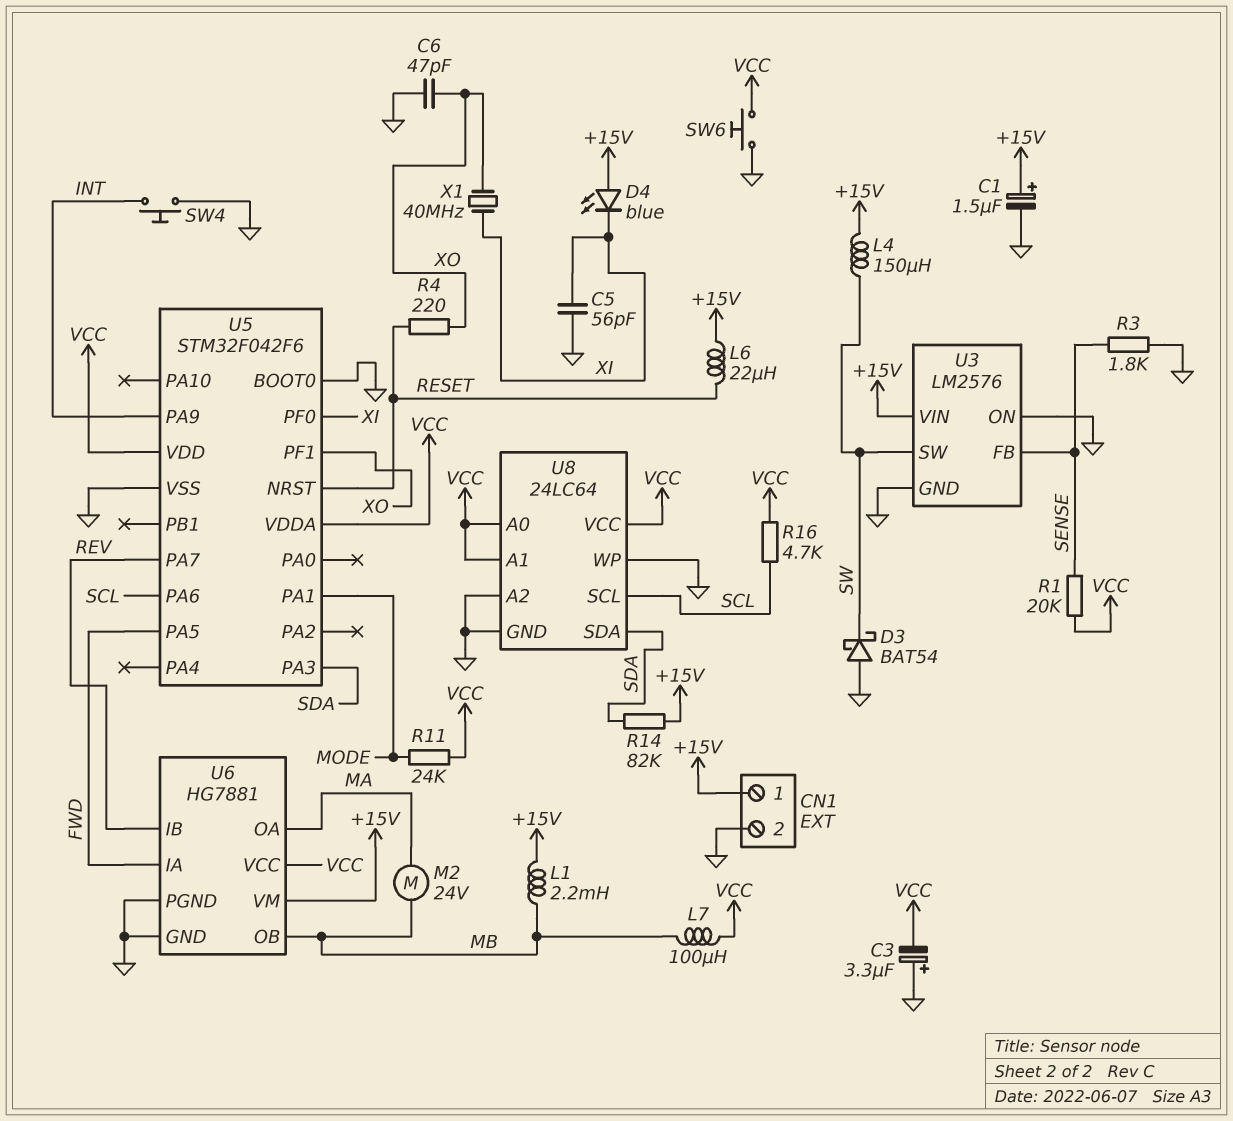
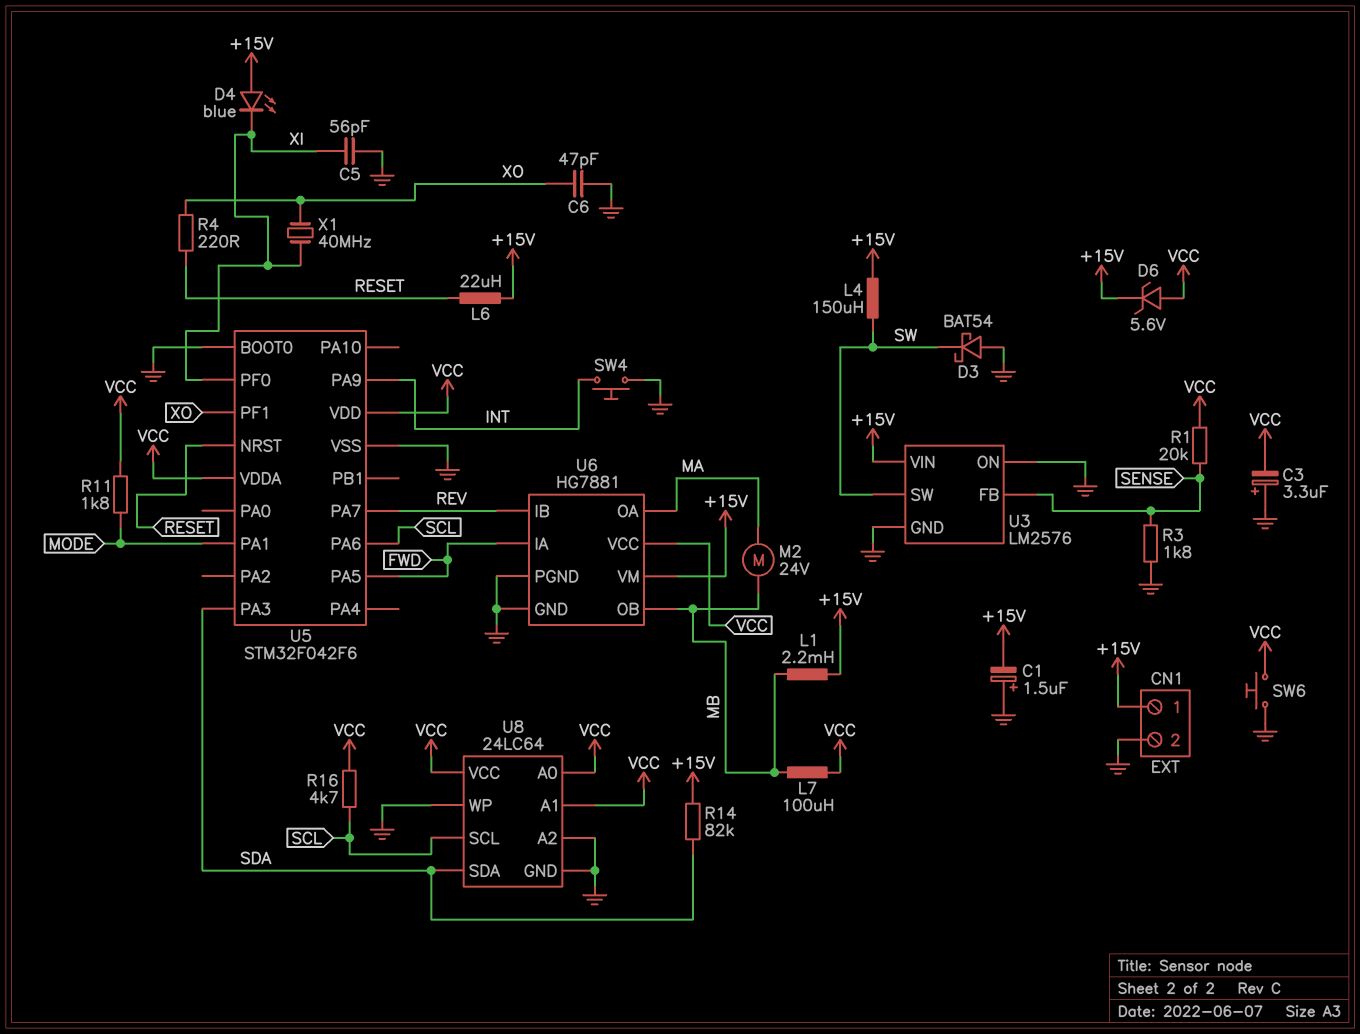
C1: 1.5uF (plus +15V, minus GND) -> 1.5uF (plus GND, minus +15V)
D6: none -> zener 5.6V (A VCC, K +15V)
R11: 24k (MODE, VCC) -> 1.8k (MODE, VCC)

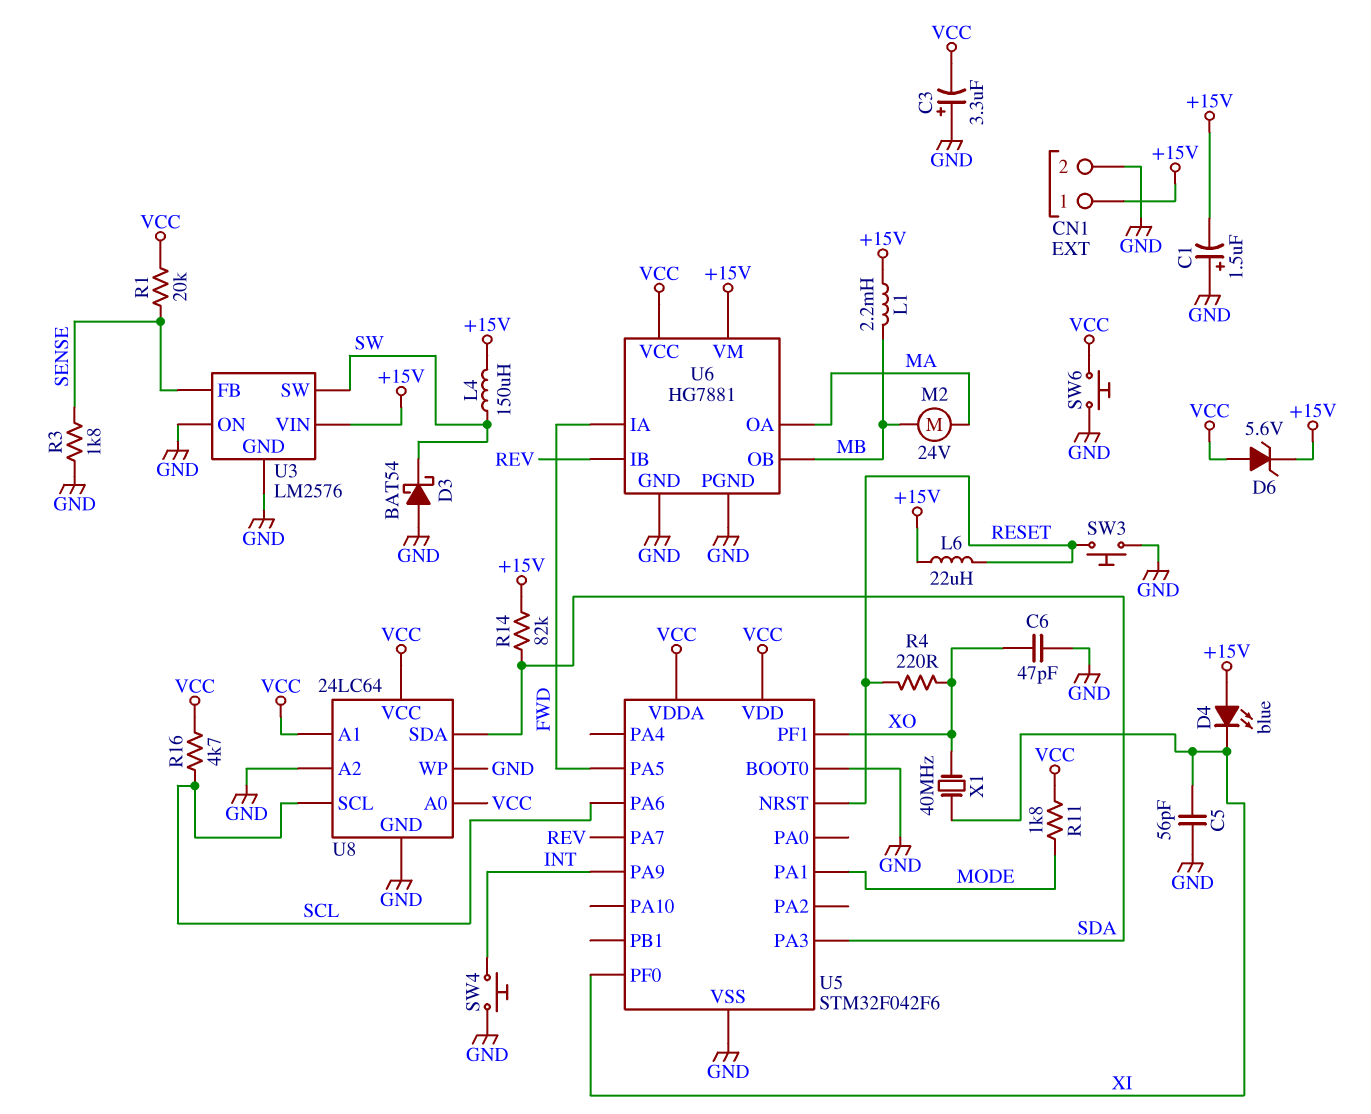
L7: 100uH (MB, VCC) -> none
SW3: none -> button (GND, RESET)

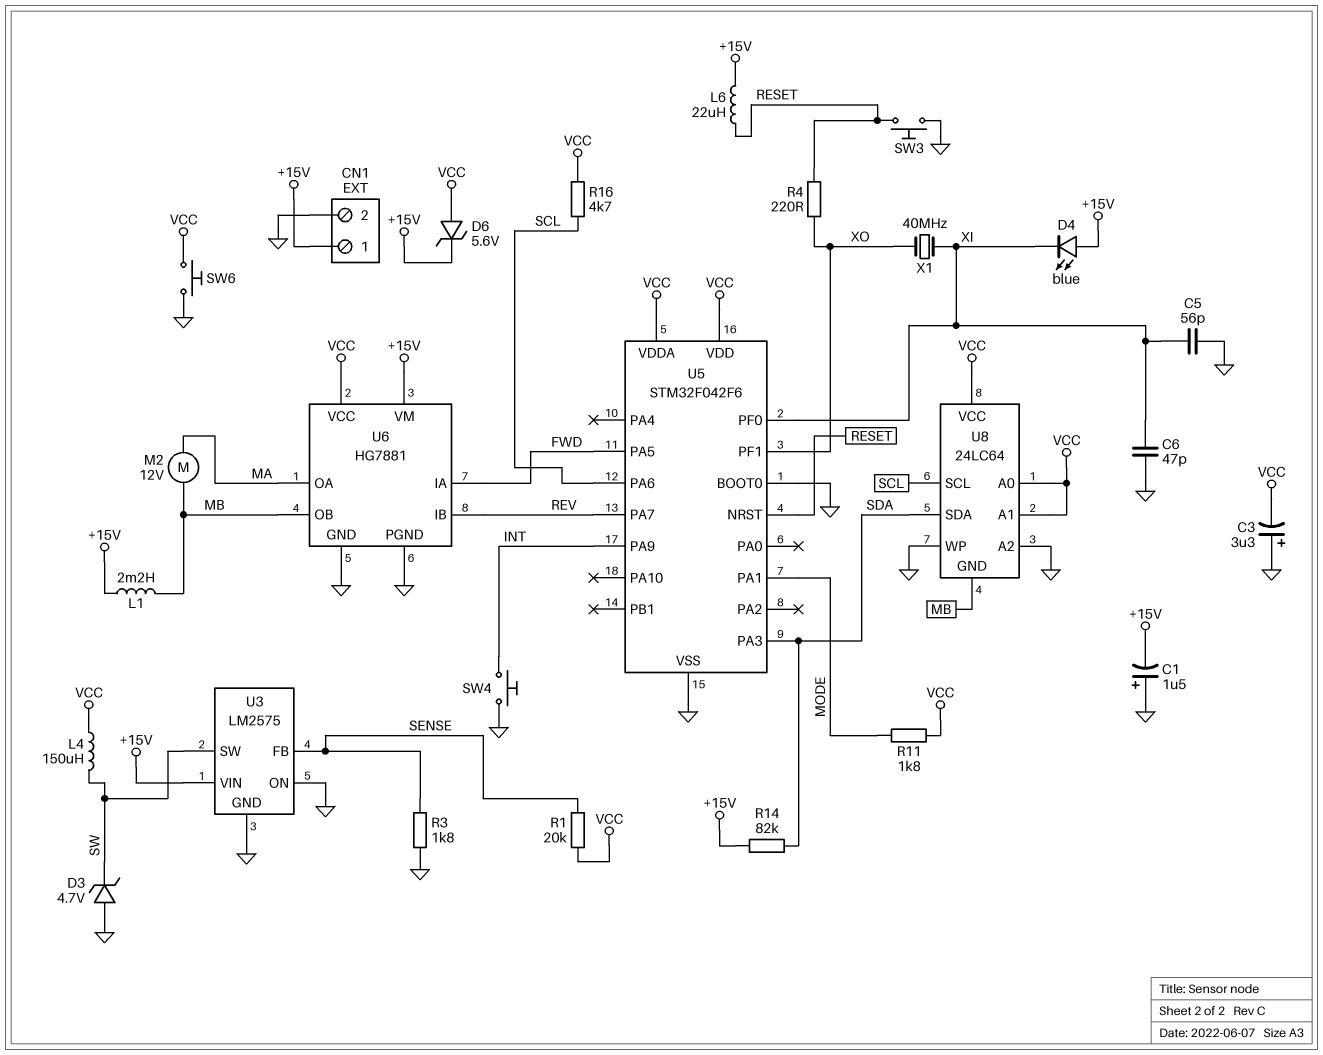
C6: 47pF (GND, XO) -> 47pF (GND, XI)
D3: schottky BAT54 (A GND, K SW) -> zener 4.7V (A GND, K SW)
L4: 150uH (+15V, SW) -> 150uH (SW, VCC)
M2: motor 24V (MA, MB) -> motor 12V (MA, MB)
U3: LM2576 -> LM2575
U8 pin GND: GND -> MB

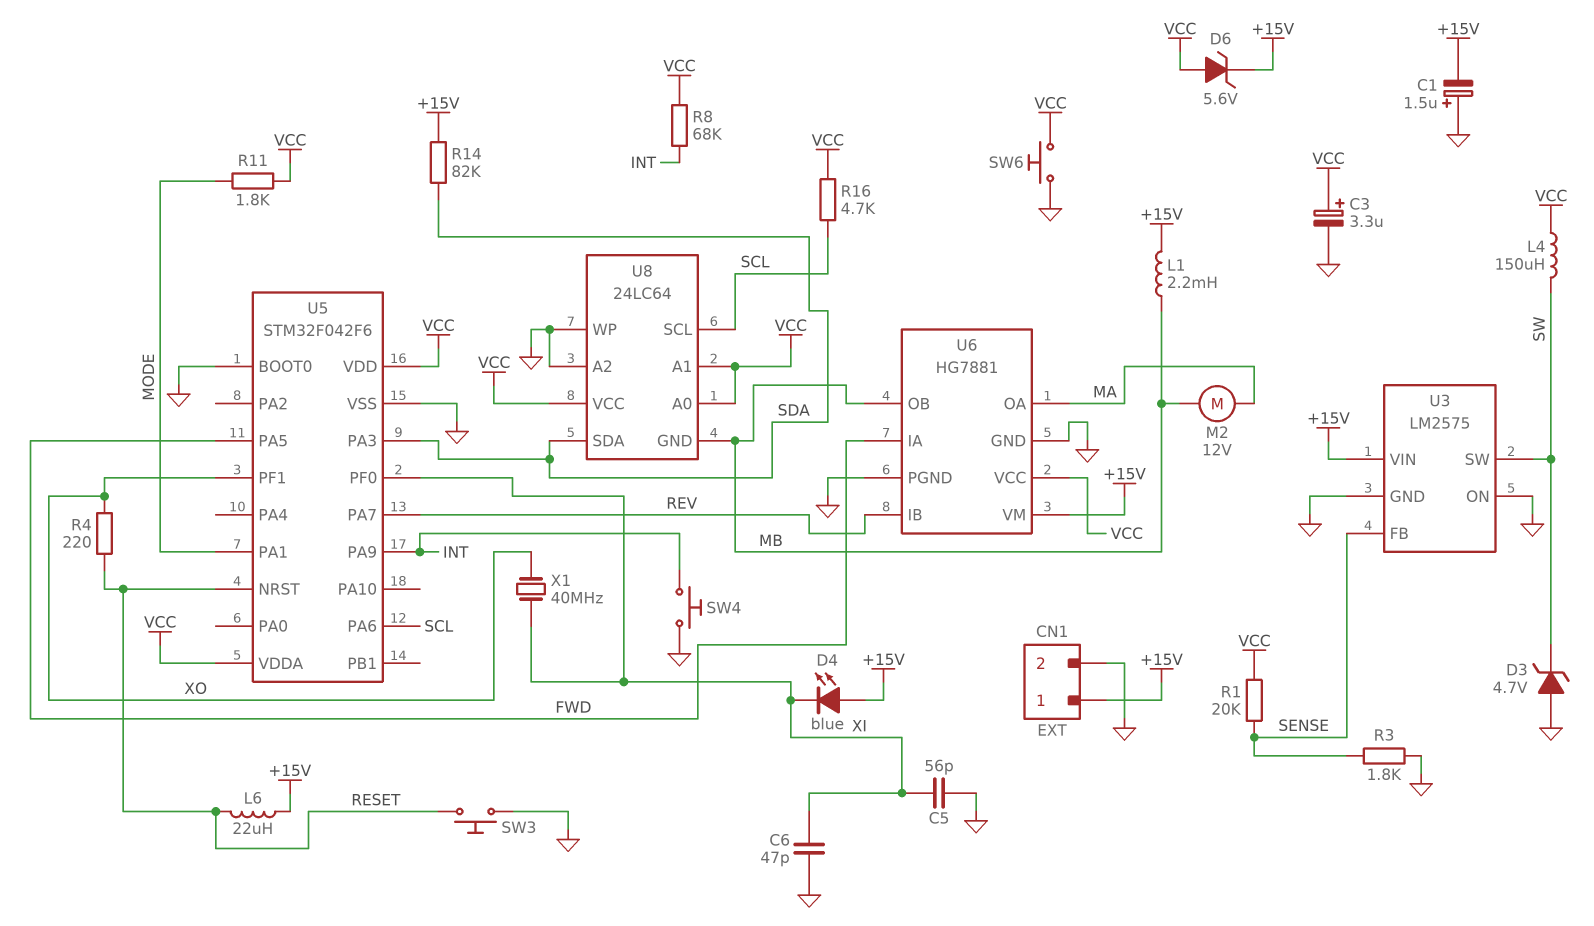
C3: 3.3uF (plus GND, minus VCC) -> 3.3uF (plus VCC, minus GND)
R8: none -> 68k (INT, VCC)

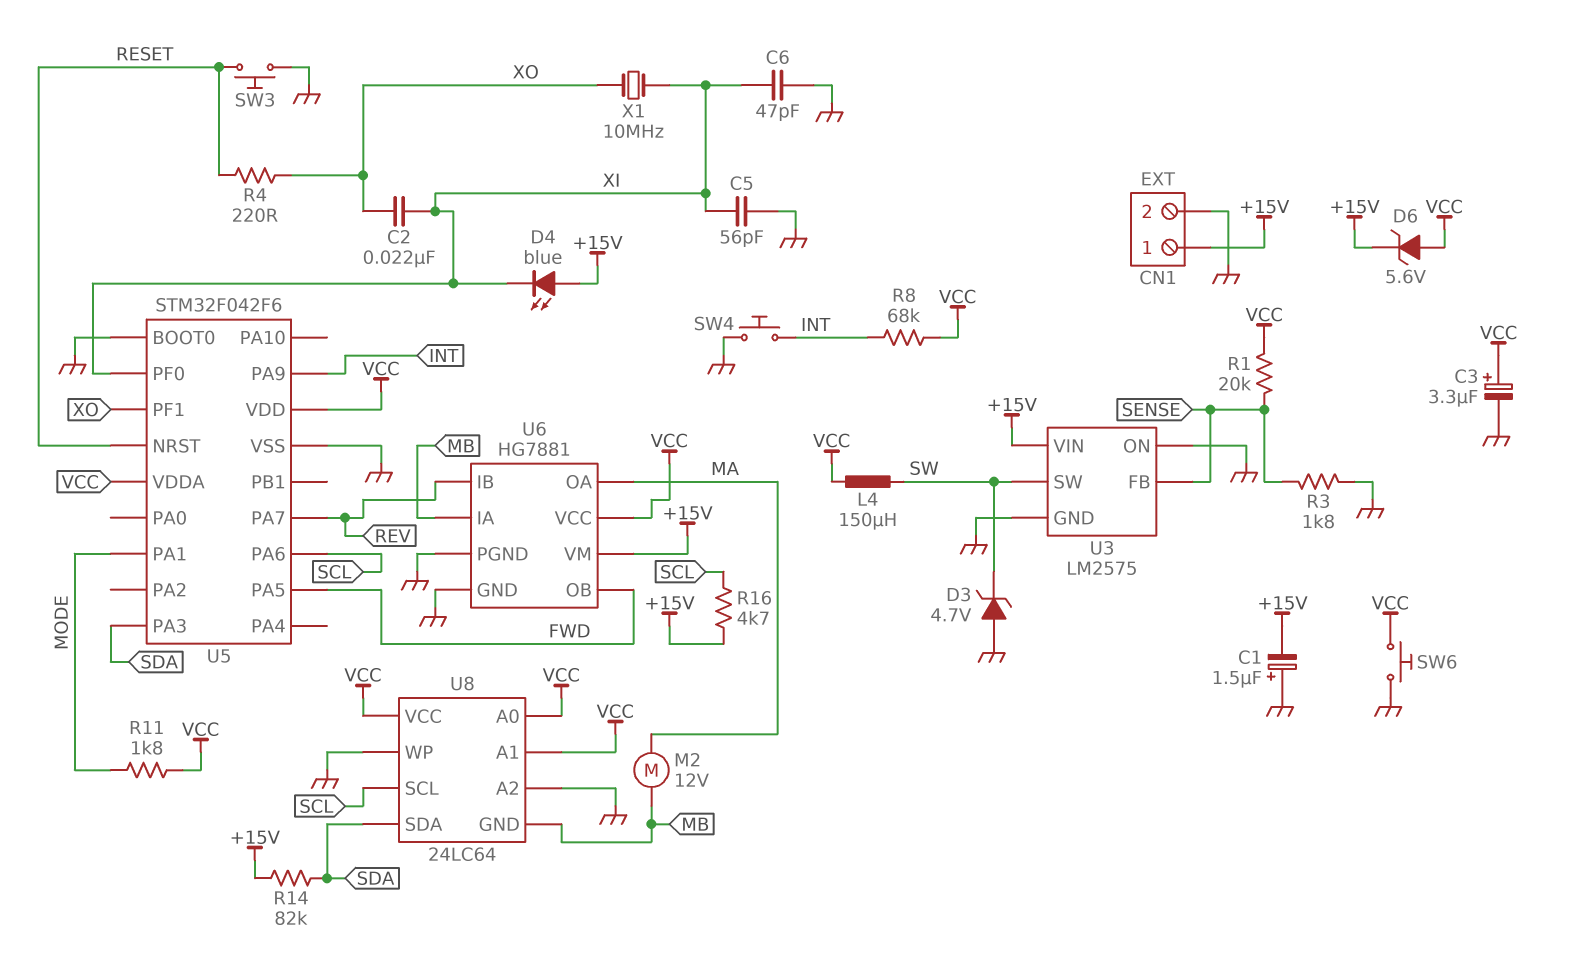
C2: none -> 22nF (XI, XO)
L1: 2.2mH (+15V, MB) -> none
L6: 22uH (+15V, RESET) -> none
R16: 4.7k (SCL, VCC) -> 4.7k (+15V, SCL)
U6 pin IA: FWD -> MB
U6 pin OB: MB -> FWD
X1: 40MHz (XI, XO) -> 10MHz (XI, XO)

